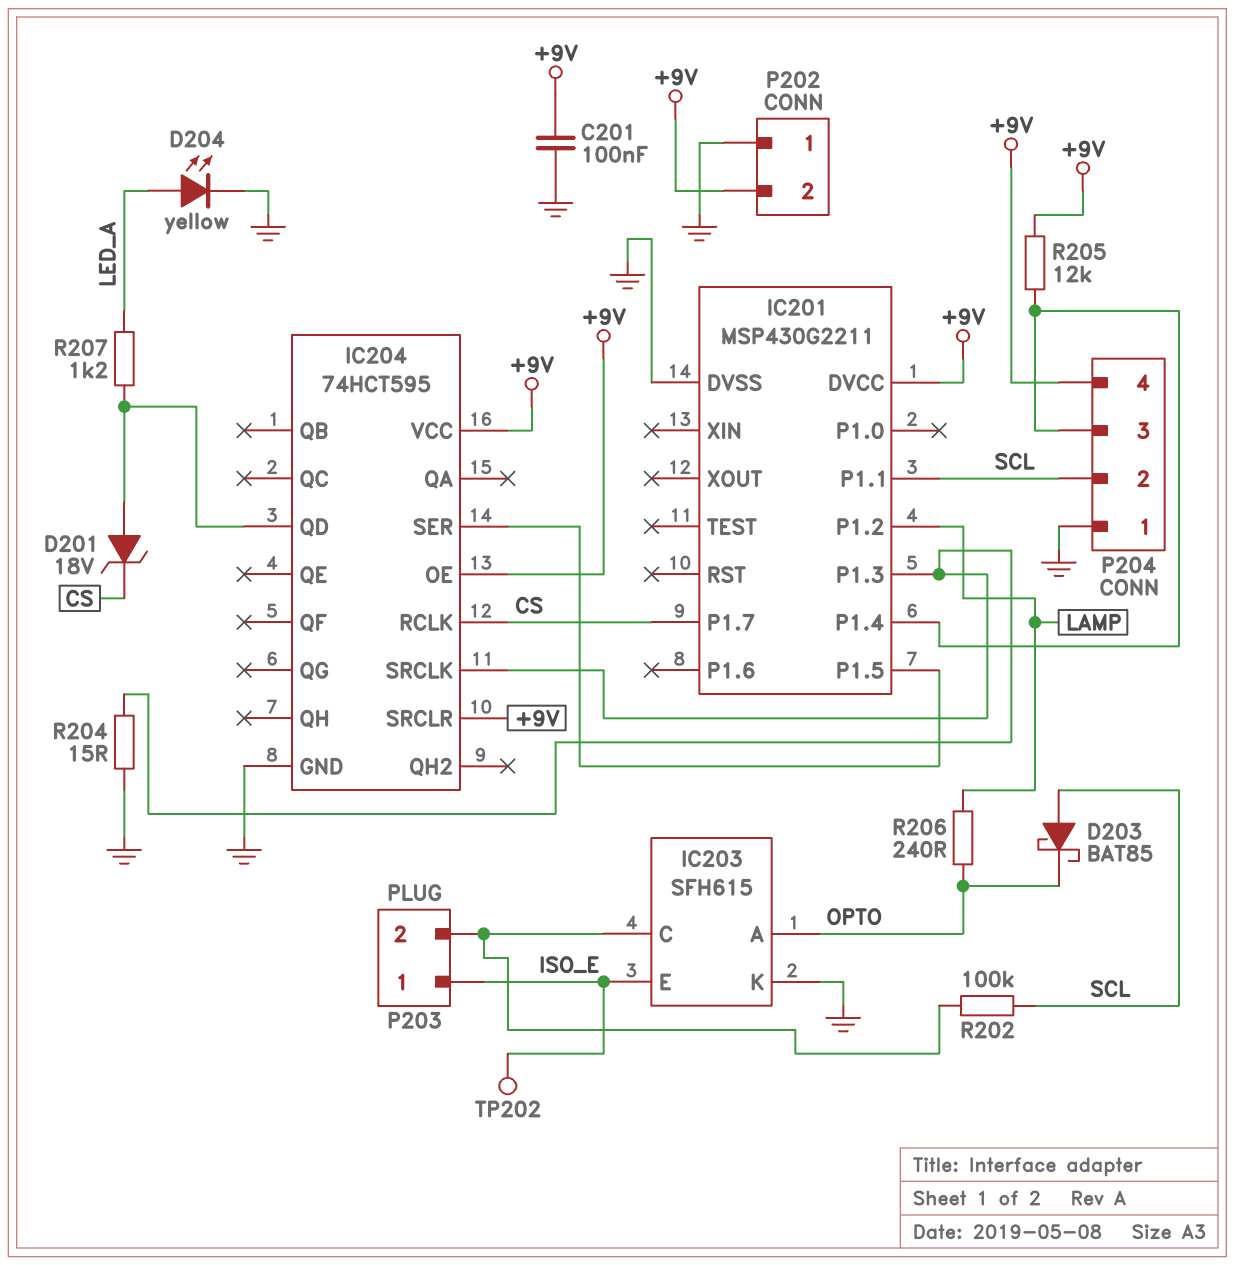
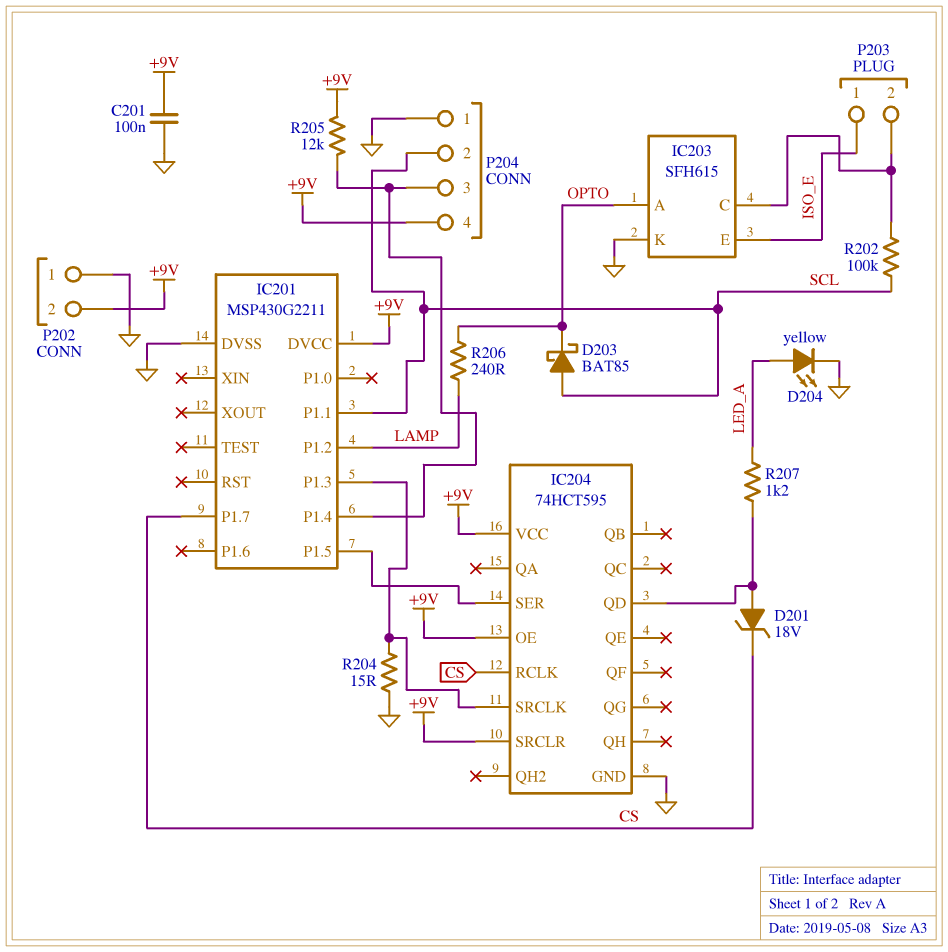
TP202: test point (ISO_E) -> none

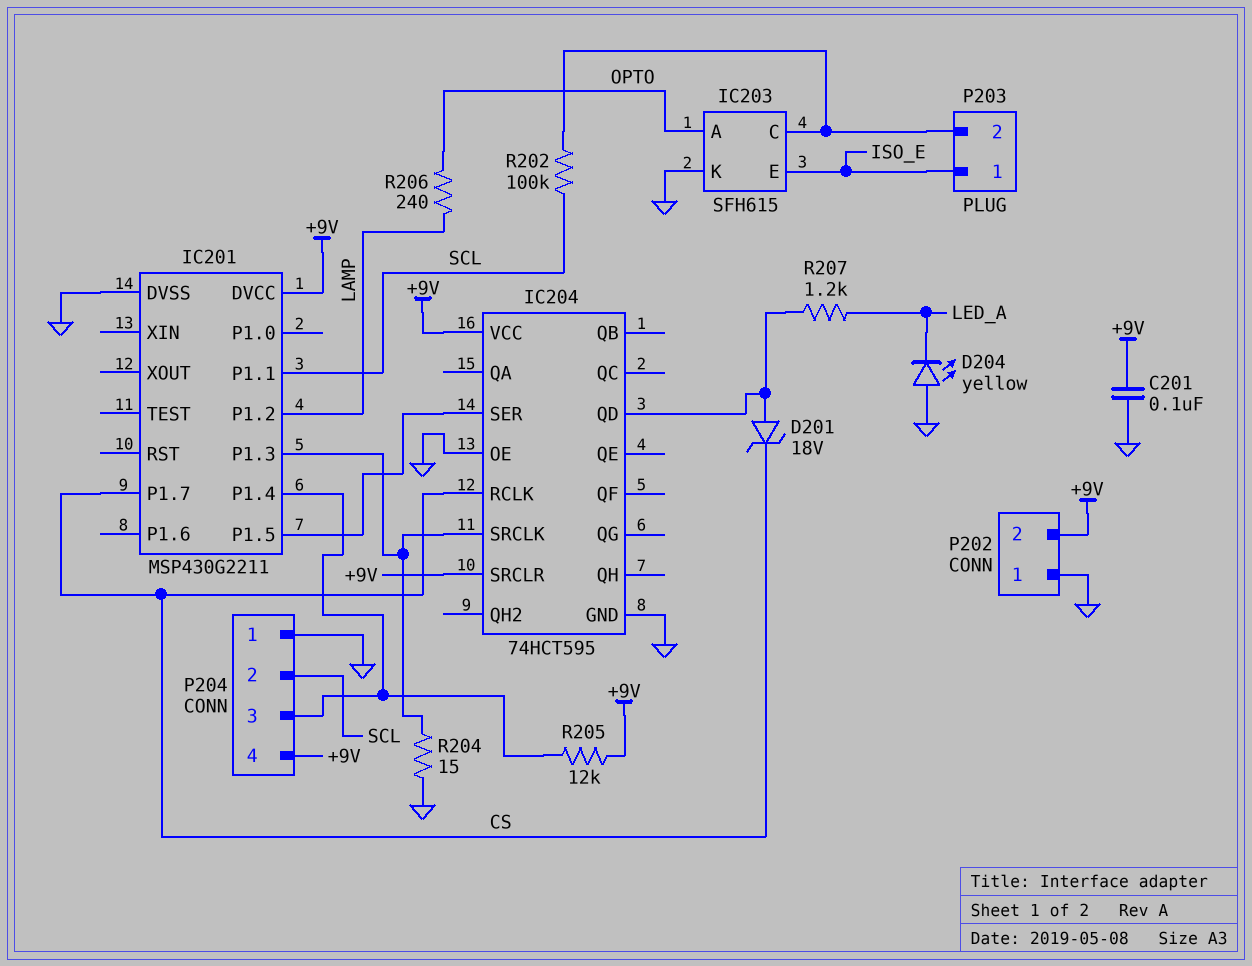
D203: schottky BAT85 (A SCL, K OPTO) -> none
D204: LED yellow (A LED_A, K GND) -> LED yellow (A GND, K LED_A)
IC204 pin OE: +9V -> GND

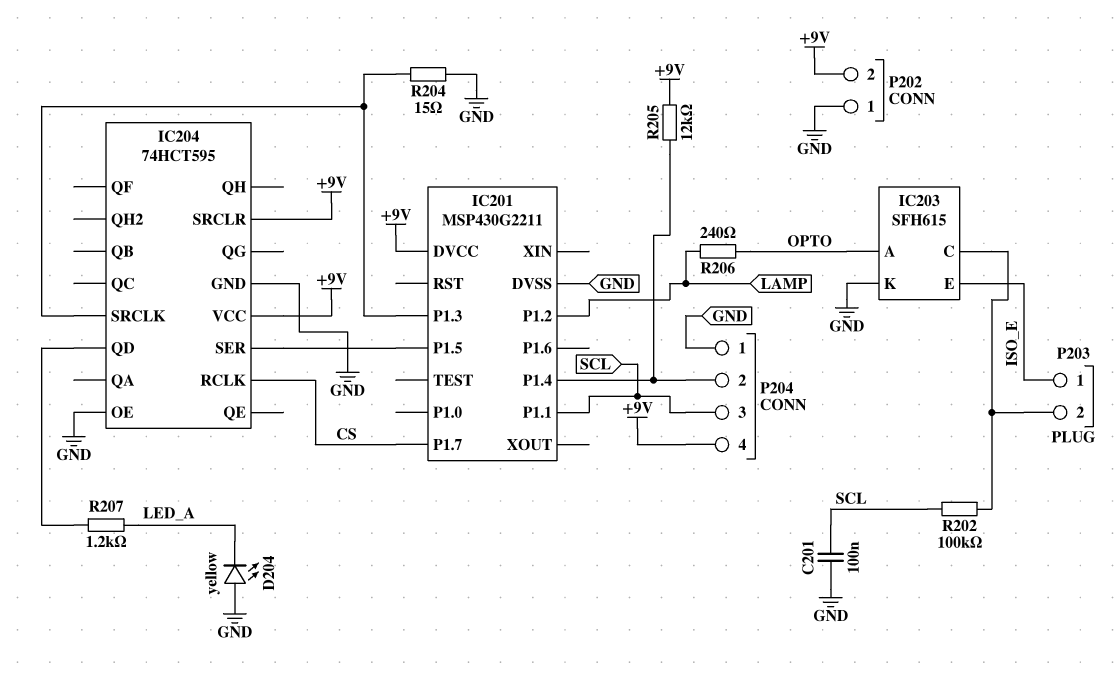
C201: 100nF (+9V, GND) -> 100nF (GND, SCL)
D201: zener 18V (A IC204/QD, K CS) -> none
P204 pin 2: SCL -> IC201/P1.4
P204 pin 3: IC201/P1.4 -> SCL

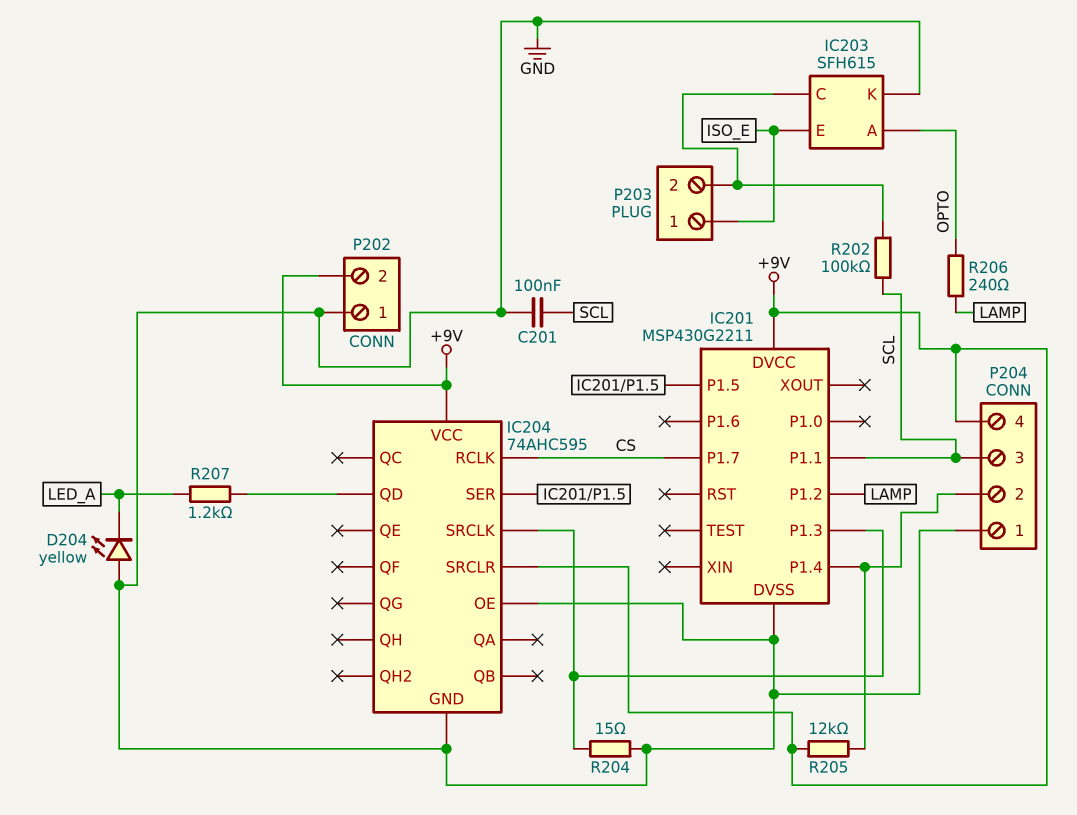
IC204: 74HCT595 -> 74AHC595

